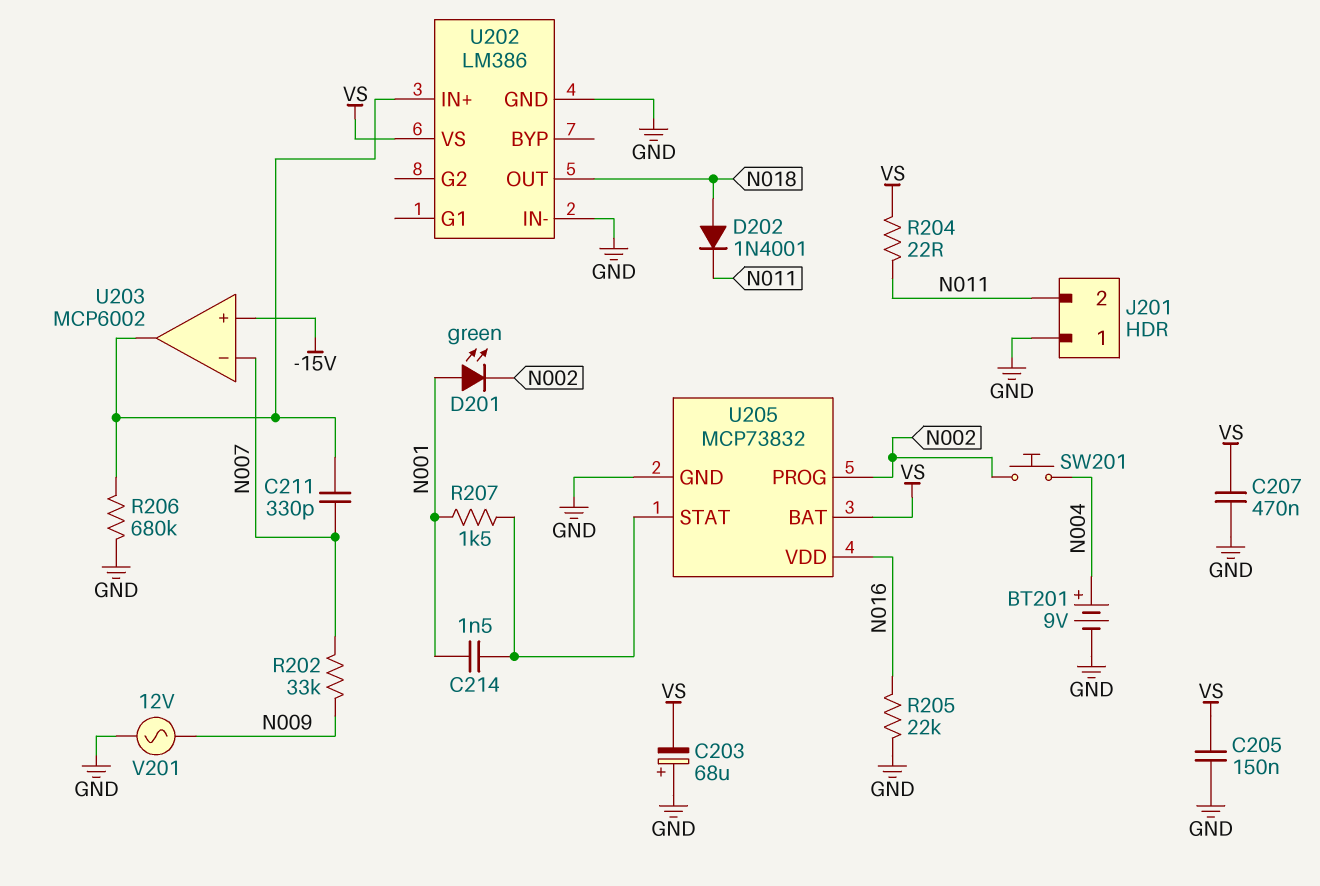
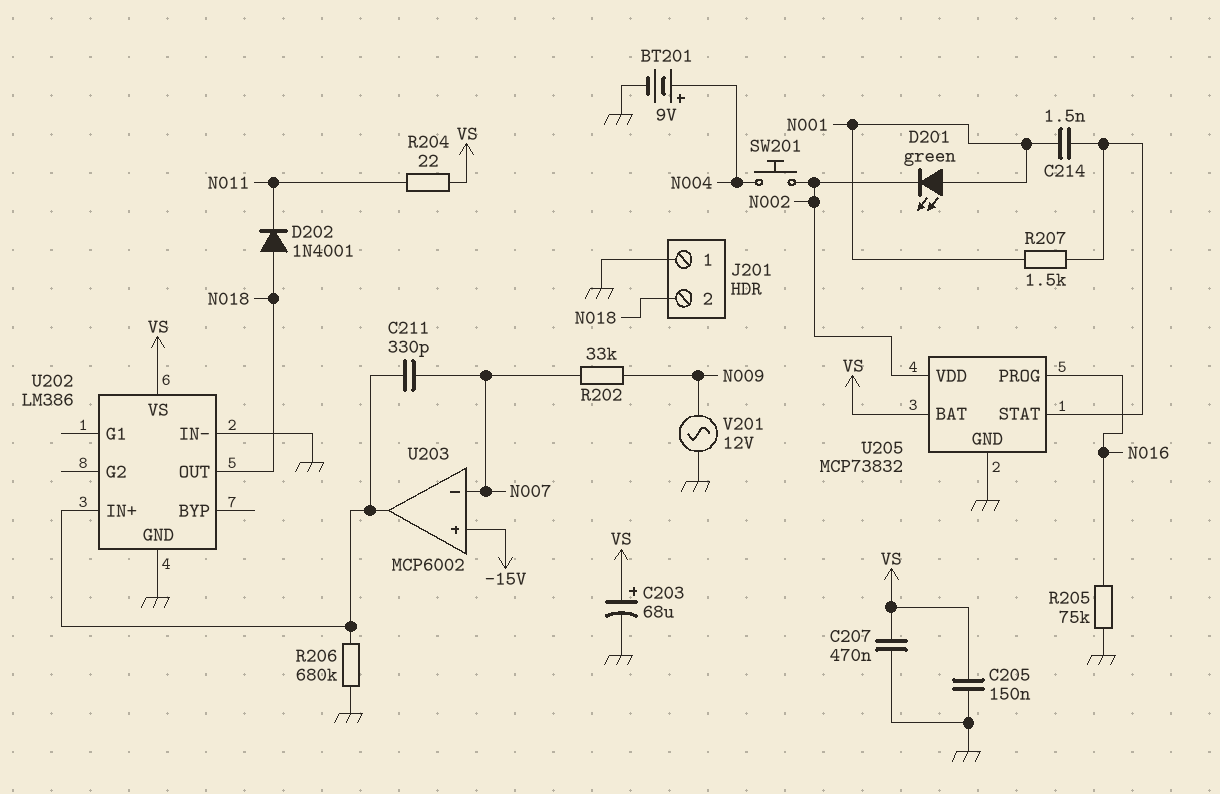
C203: 68uF (plus GND, minus VS) -> 68uF (plus VS, minus GND)
J201 pin 2: N011 -> N018
R205: 22k (GND, N016) -> 75k (GND, N016)
U205 pin PROG: N002 -> N016
U205 pin VDD: N016 -> N002

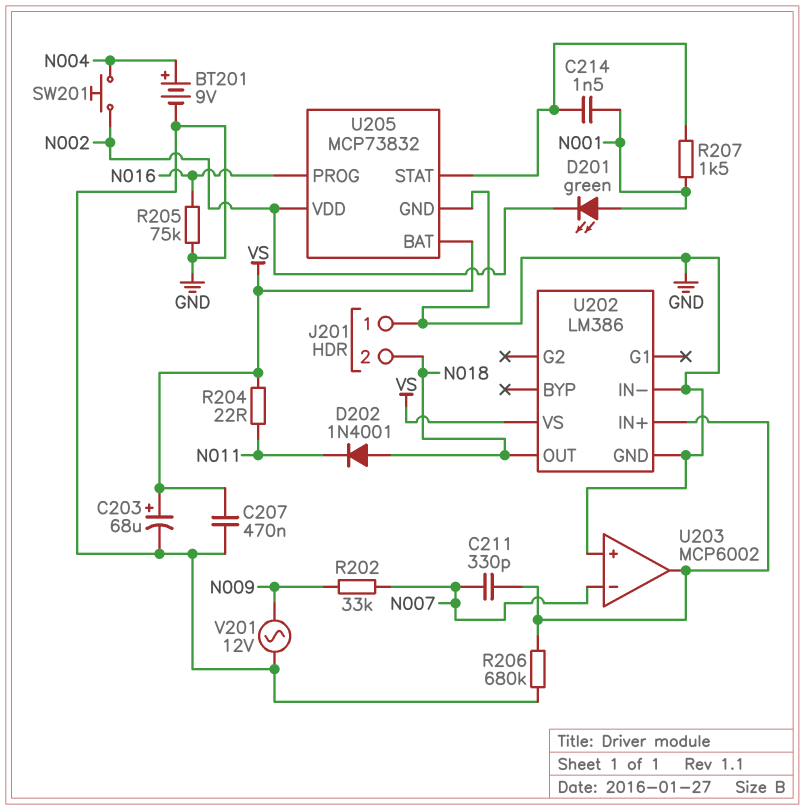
C205: 150nF (GND, VS) -> none
U203 pin in+: -15V -> GND

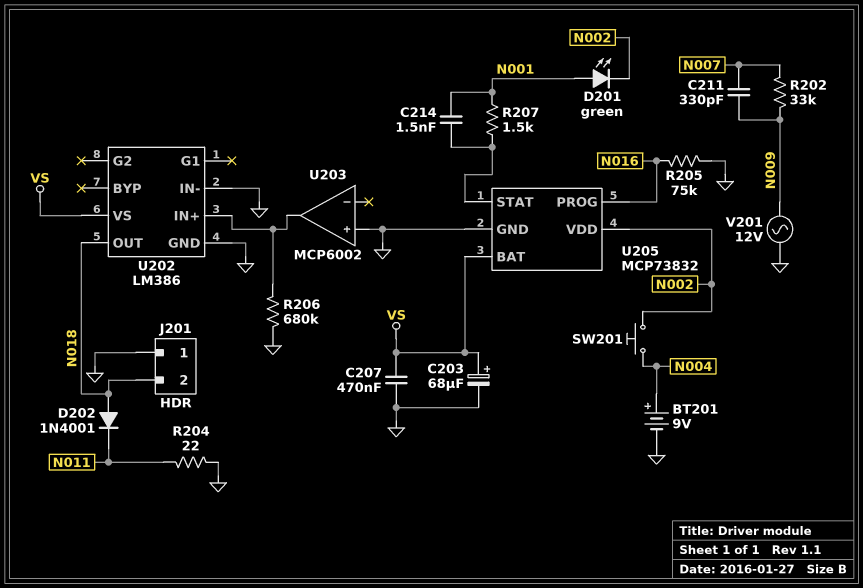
C211: 330pF (N007, U202/IN+) -> 330pF (N007, N009)
R204: 22 (N011, VS) -> 22 (GND, N011)
U203 pin in-: N007 -> none

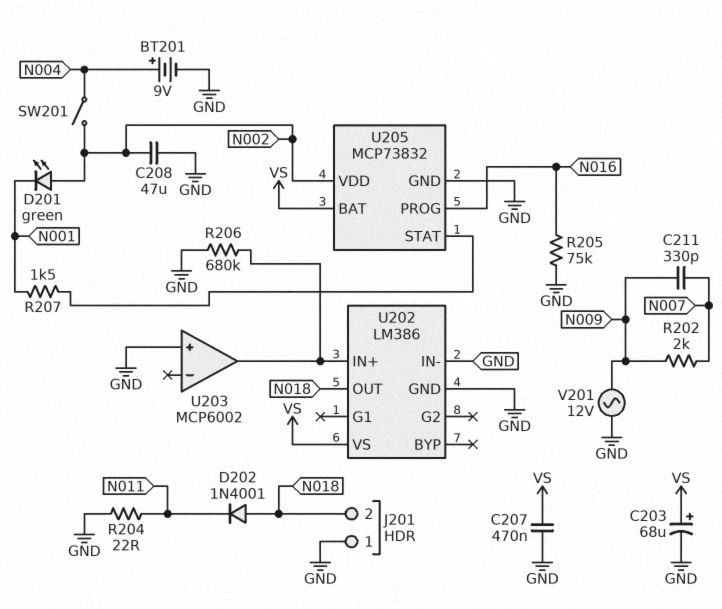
C208: none -> 47uF (GND, N002)
C214: 1.5nF (N001, U205/STAT) -> none
D201: LED green (A N001, K N002) -> LED green (A N002, K N001)
R202: 33k (N007, N009) -> 2k (N007, N009)
SW201: button (N002, N004) -> switch (N002, N004)

